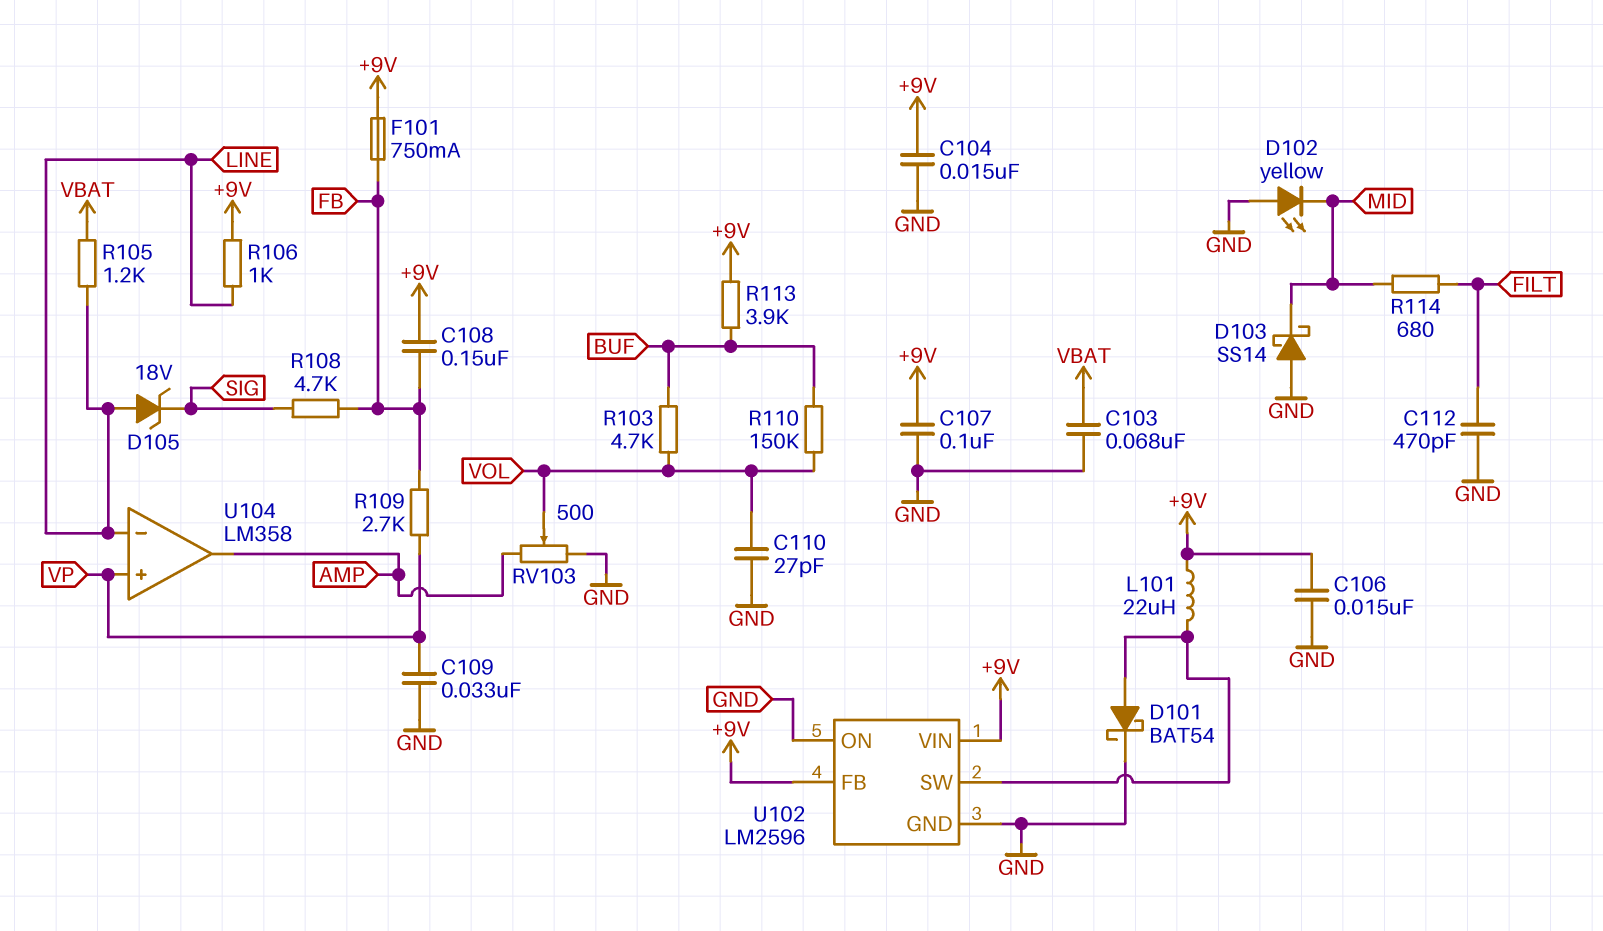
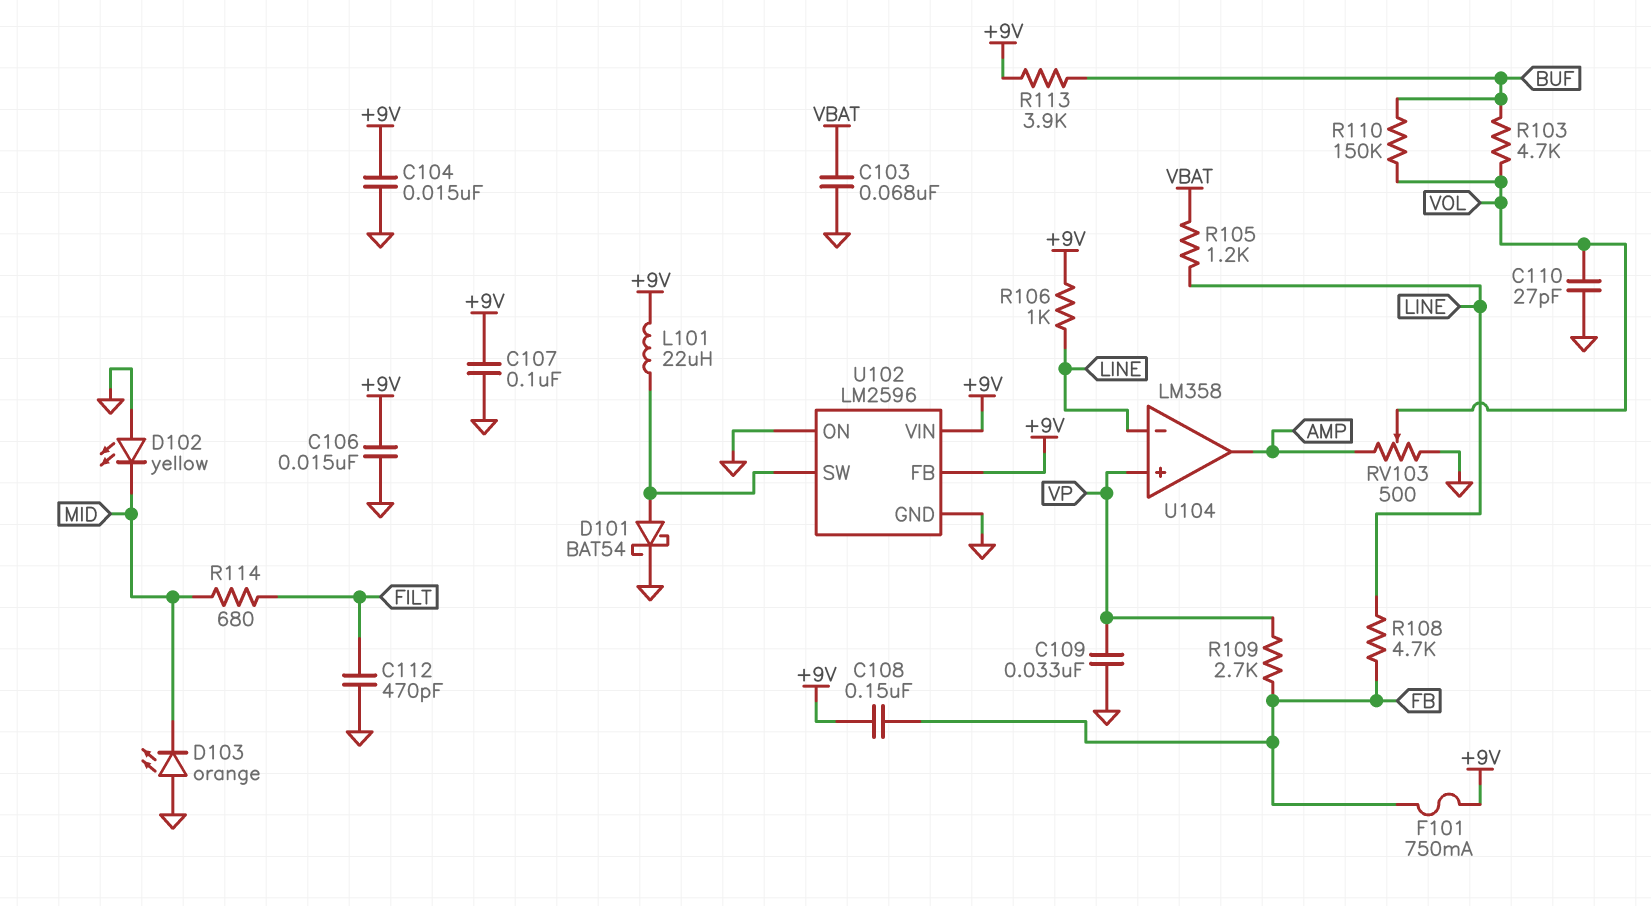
D103: schottky SS14 (A GND, K MID) -> LED orange (A GND, K MID)
D105: zener 18V (A LINE, K SIG) -> none
R108: 4.7k (FB, SIG) -> 4.7k (FB, LINE)

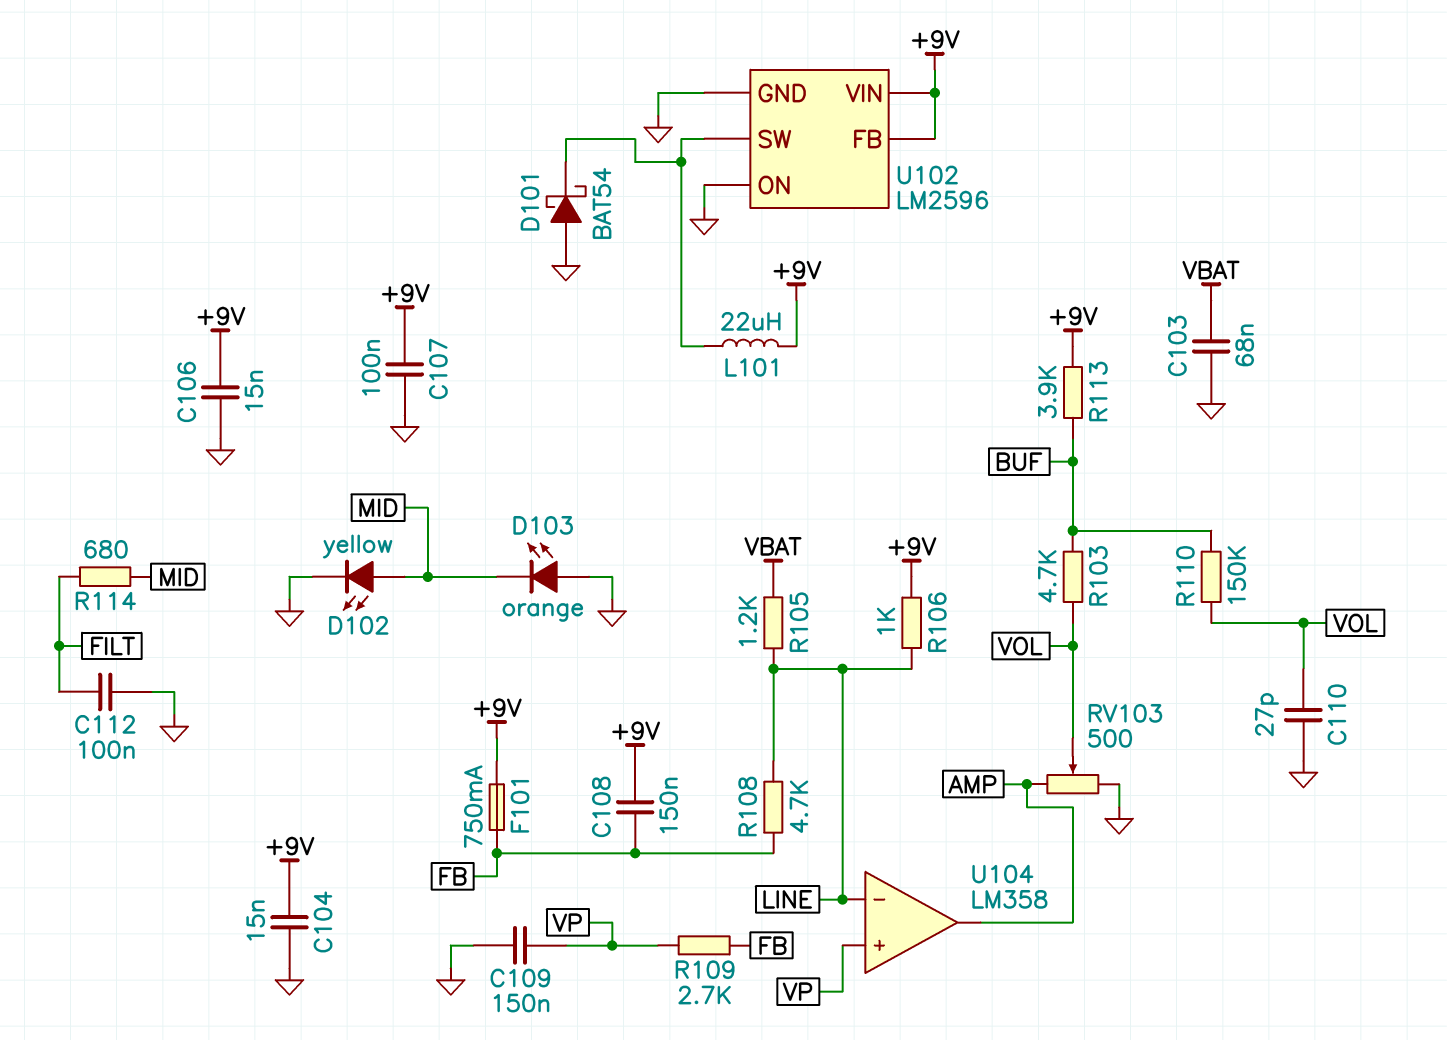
C109: 33nF (GND, VP) -> 150nF (GND, VP)
C112: 470pF (FILT, GND) -> 100nF (FILT, GND)
D101: schottky BAT54 (A U102/SW, K GND) -> schottky BAT54 (A GND, K U102/SW)
D102: LED yellow (A GND, K MID) -> LED yellow (A MID, K GND)

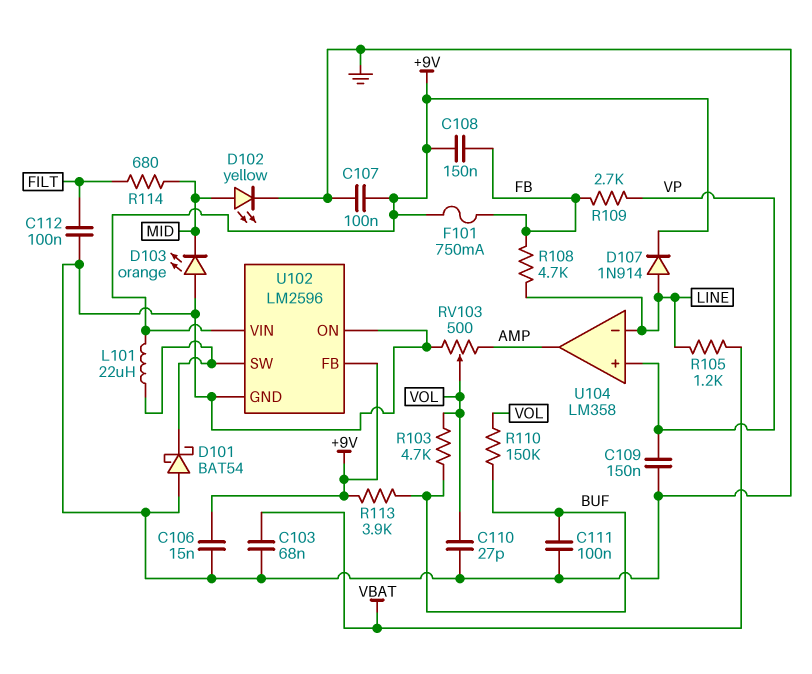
C104: 15nF (+9V, GND) -> none
C111: none -> 100nF (BUF, GND)
D107: none -> diode 1N914 (A LINE, K +9V)
R106: 1k (+9V, LINE) -> none

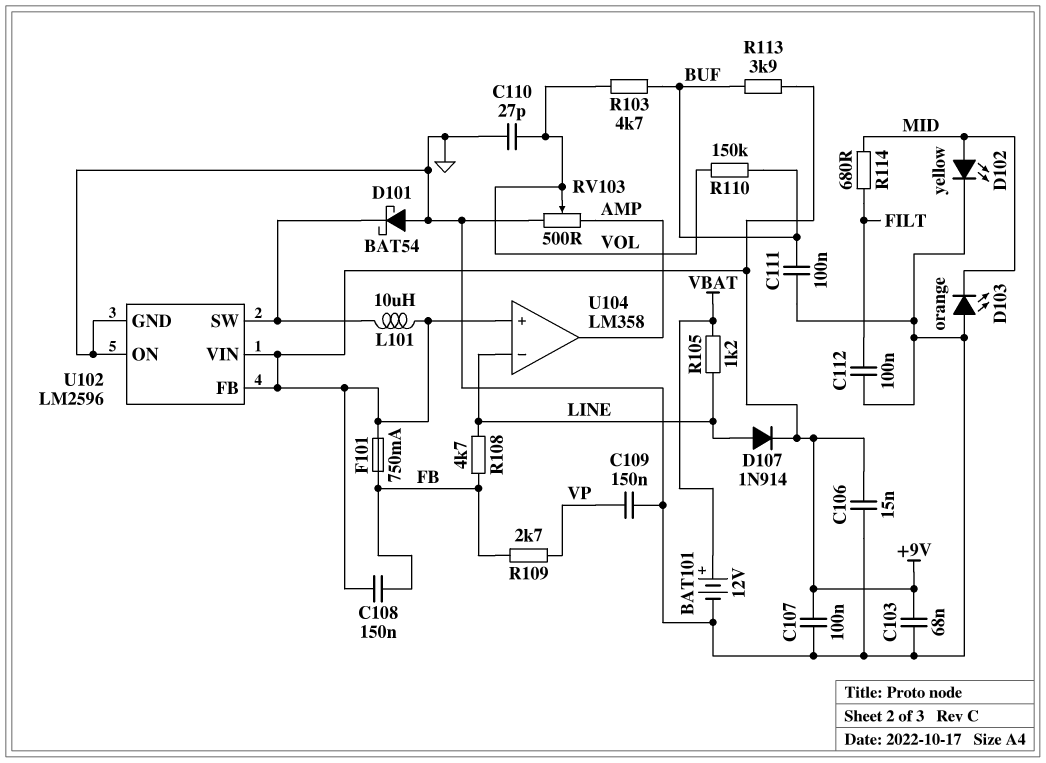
BAT101: none -> 12V (plus VBAT, minus GND)
C103: 68nF (GND, VBAT) -> 68nF (+9V, GND)
L101: 22uH (+9V, U102/SW) -> 10uH (+9V, U102/SW)
U104 pin in+: VP -> +9V

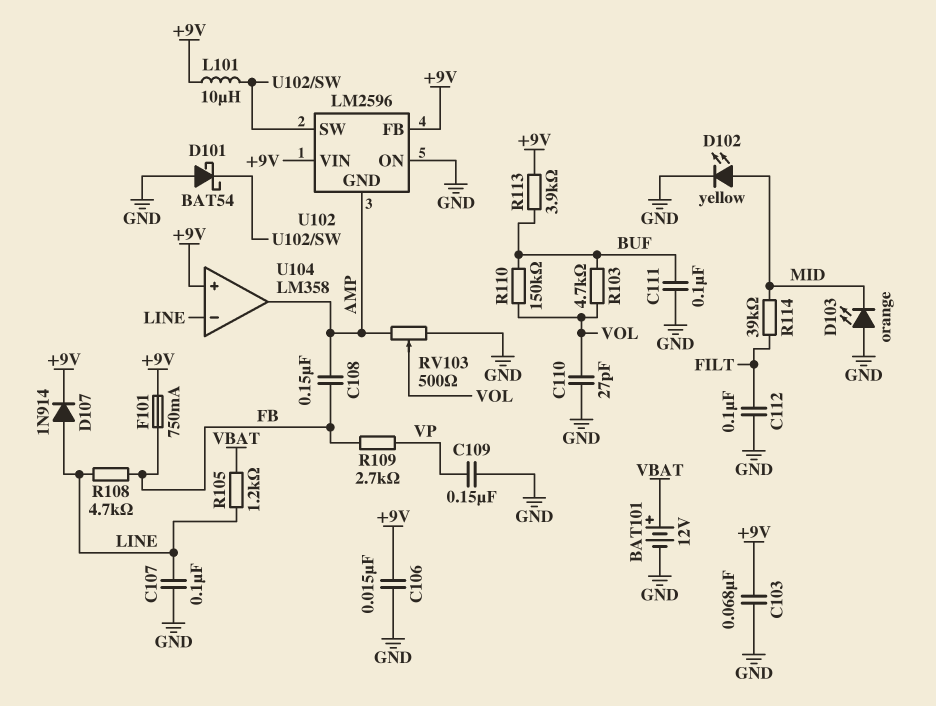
C107: 100nF (+9V, GND) -> 100nF (GND, LINE)
C108: 150nF (+9V, FB) -> 150nF (AMP, FB)
R114: 680 (FILT, MID) -> 39k (FILT, MID)
U102 pin GND: GND -> AMP

